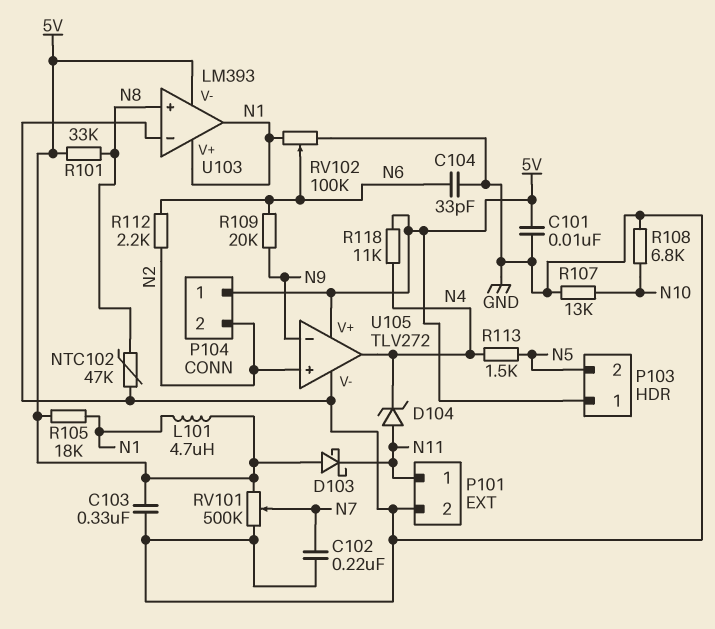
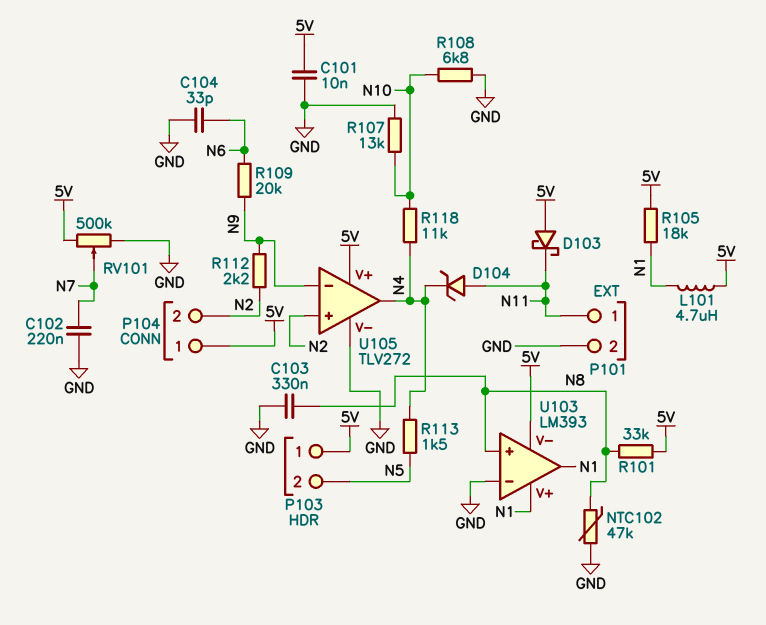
C103: 330nF (5V, GND) -> 330nF (GND, N8)
R112: 2.2k (N2, N6) -> 2.2k (N2, N9)
R118: 11k (5V, N4) -> 11k (N4, N10)
RV102: 100k (GND, N1, wiper N6) -> none

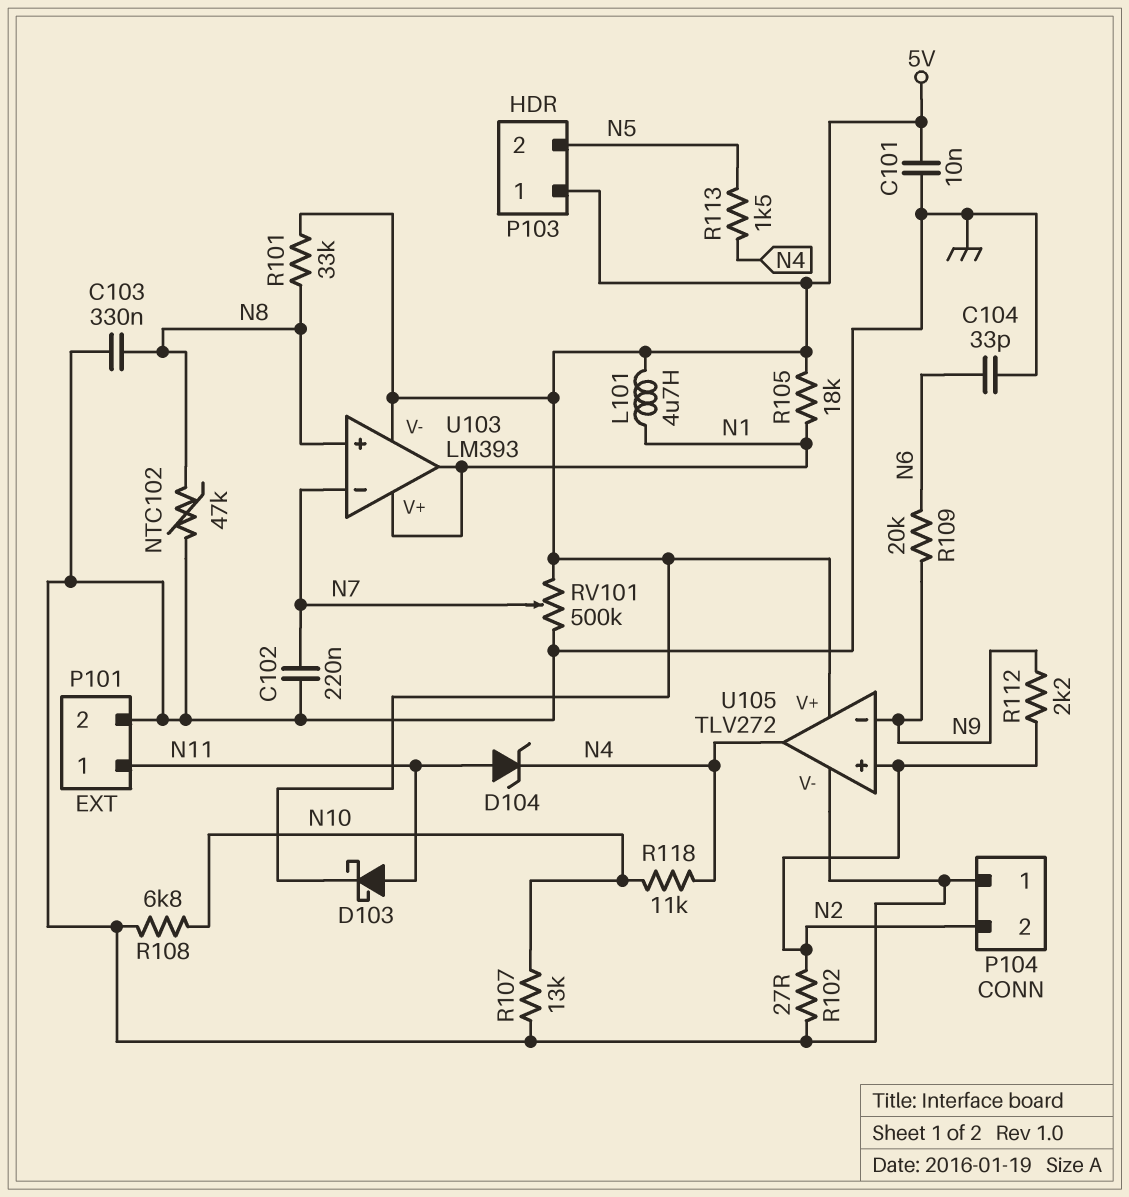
D103: schottky (A 5V, K N11) -> schottky (A N11, K 5V)
P104 pin 1: 5V -> GND
R102: none -> 27 (GND, N2)
U103 pin in-: GND -> N7

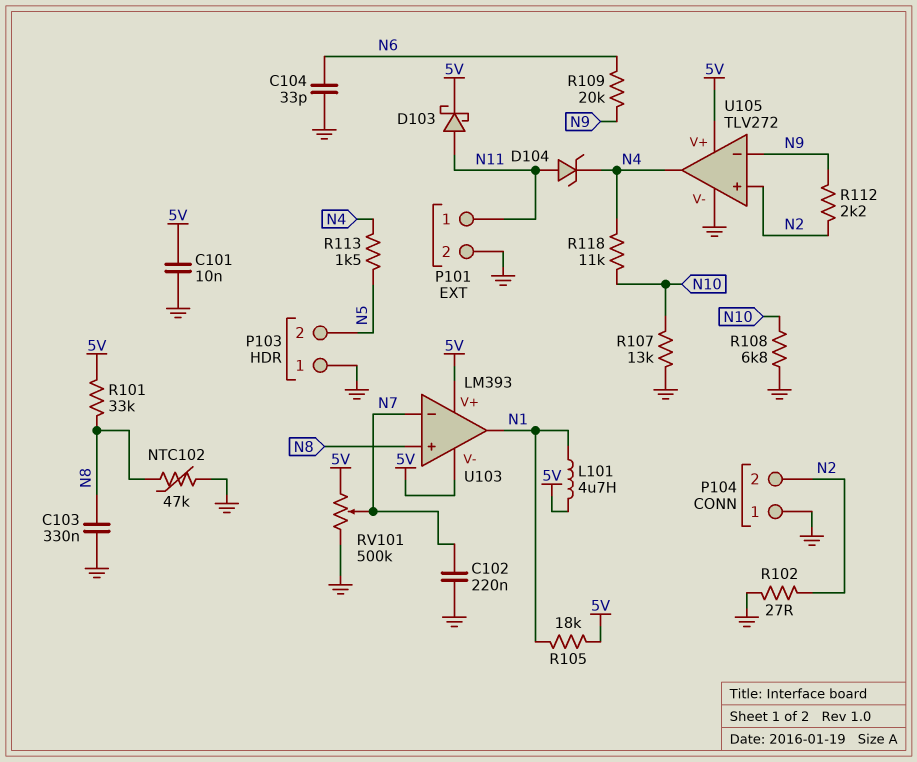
P103 pin 1: 5V -> GND
U103 pin V+: N1 -> 5V

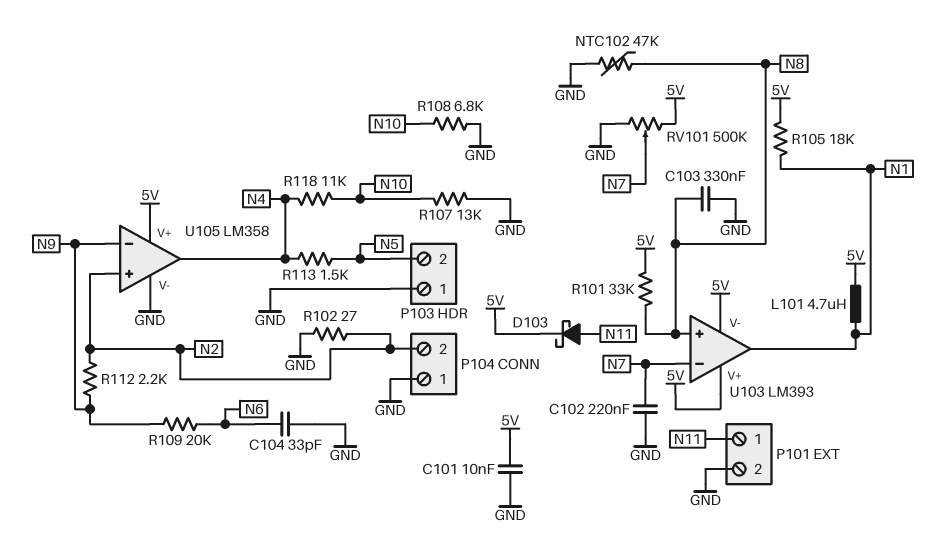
D104: zener (A N11, K N4) -> none
U105: TLV272 -> LM358

